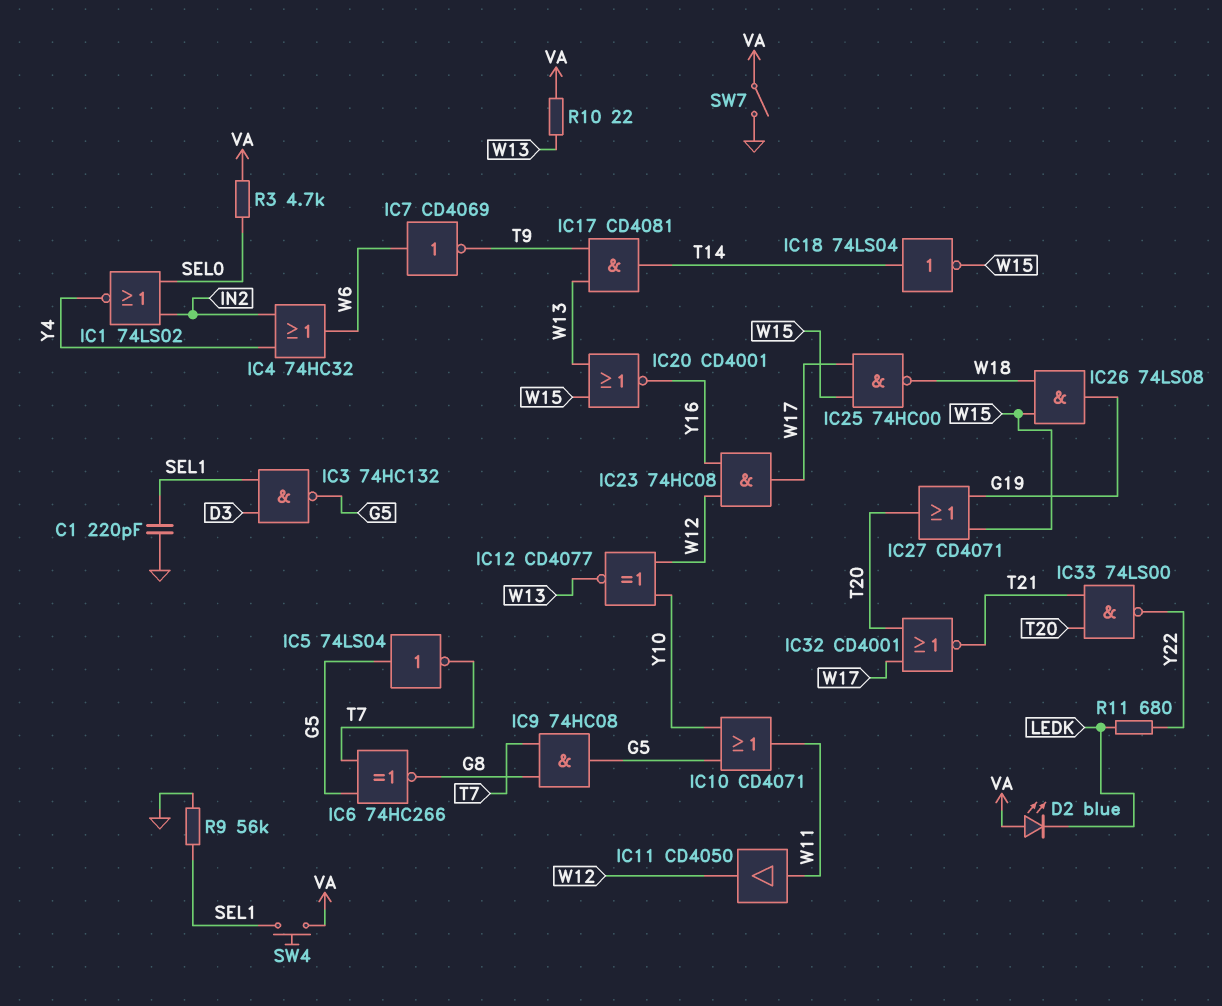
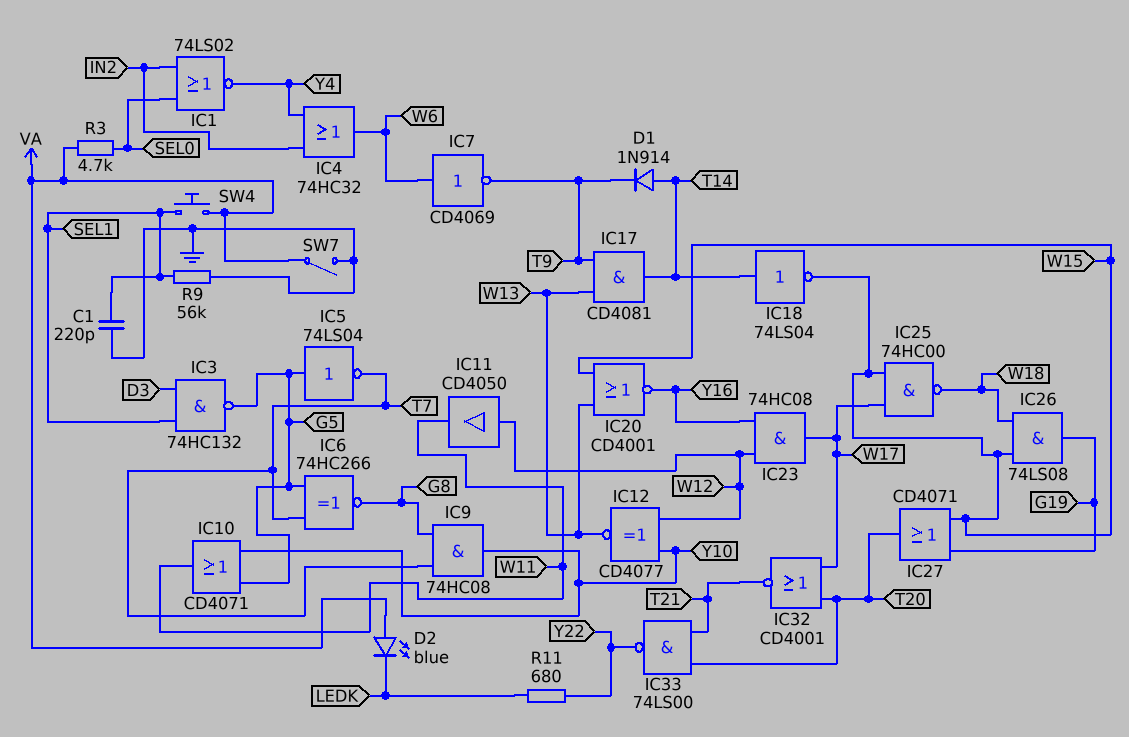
D1: none -> diode 1N914 (A T14, K T9)
IC9: AND 74HC08 (in G8, in T7, out G5) -> AND 74HC08 (in G8, in T7, out Y10)
IC11: buffer CD4050 (in W11, out W12) -> buffer CD4050 (in W12, out W11)
R10: 22 (VA, W13) -> none

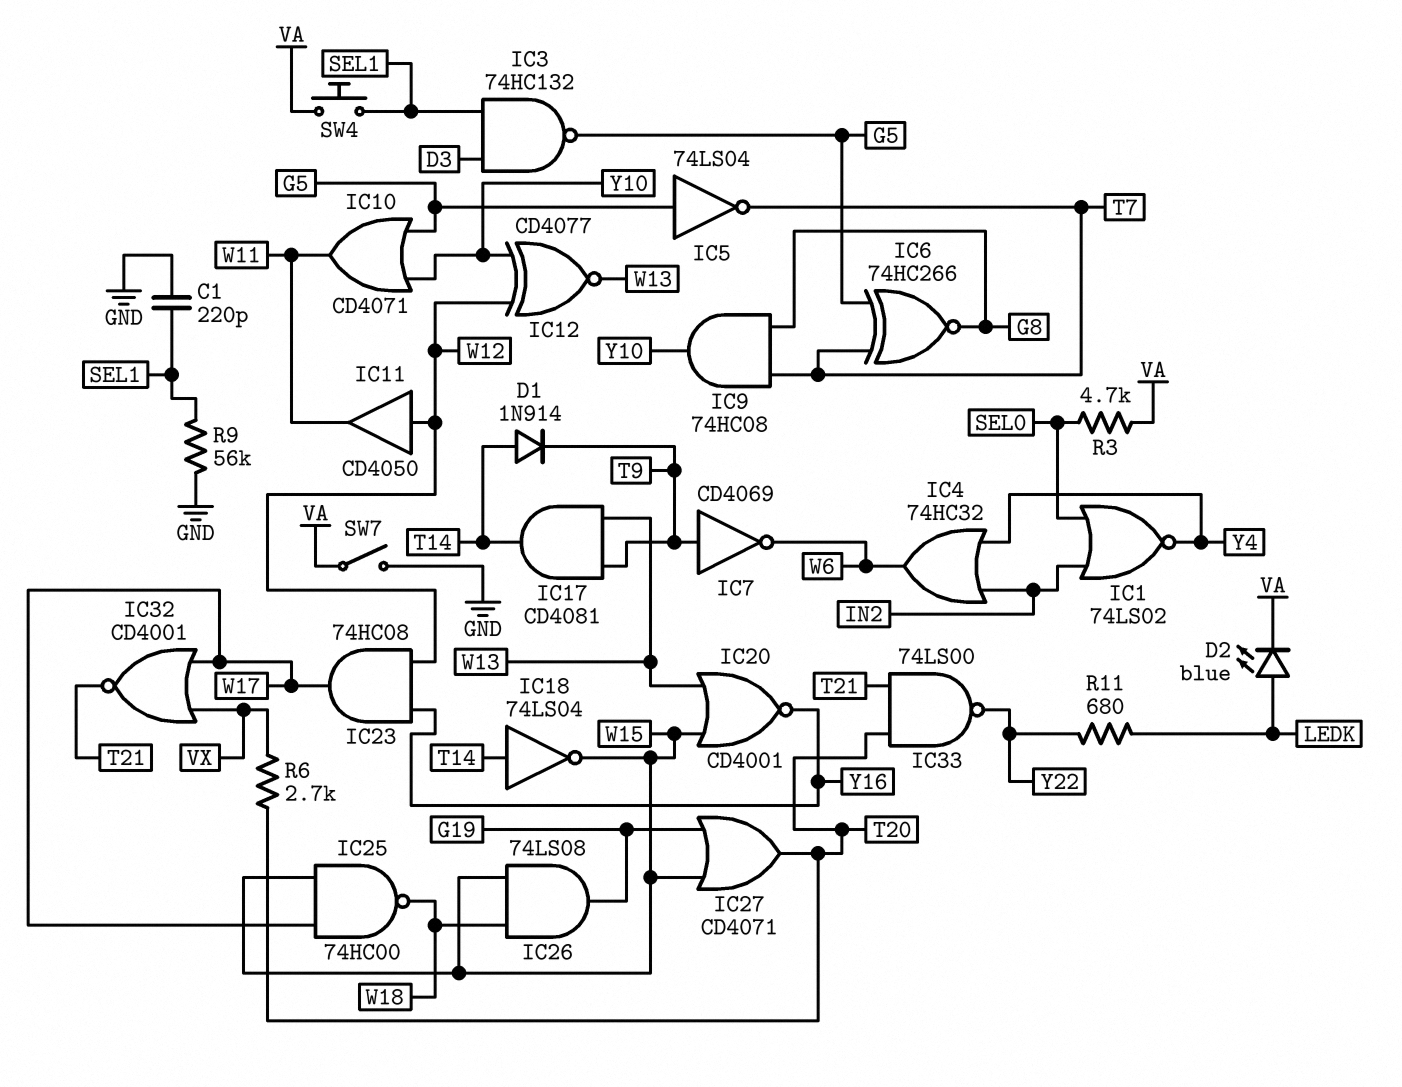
D2: LED blue (A VA, K LEDK) -> LED blue (A LEDK, K VA)
IC7: NOT CD4069 (in W6, out T9) -> NOT CD4069 (in T9, out W6)
IC32: NOR CD4001 (in T20, in W17, out T21) -> NOR CD4001 (in VX, in W17, out T21)
R6: none -> 2.7k (T20, VX)

